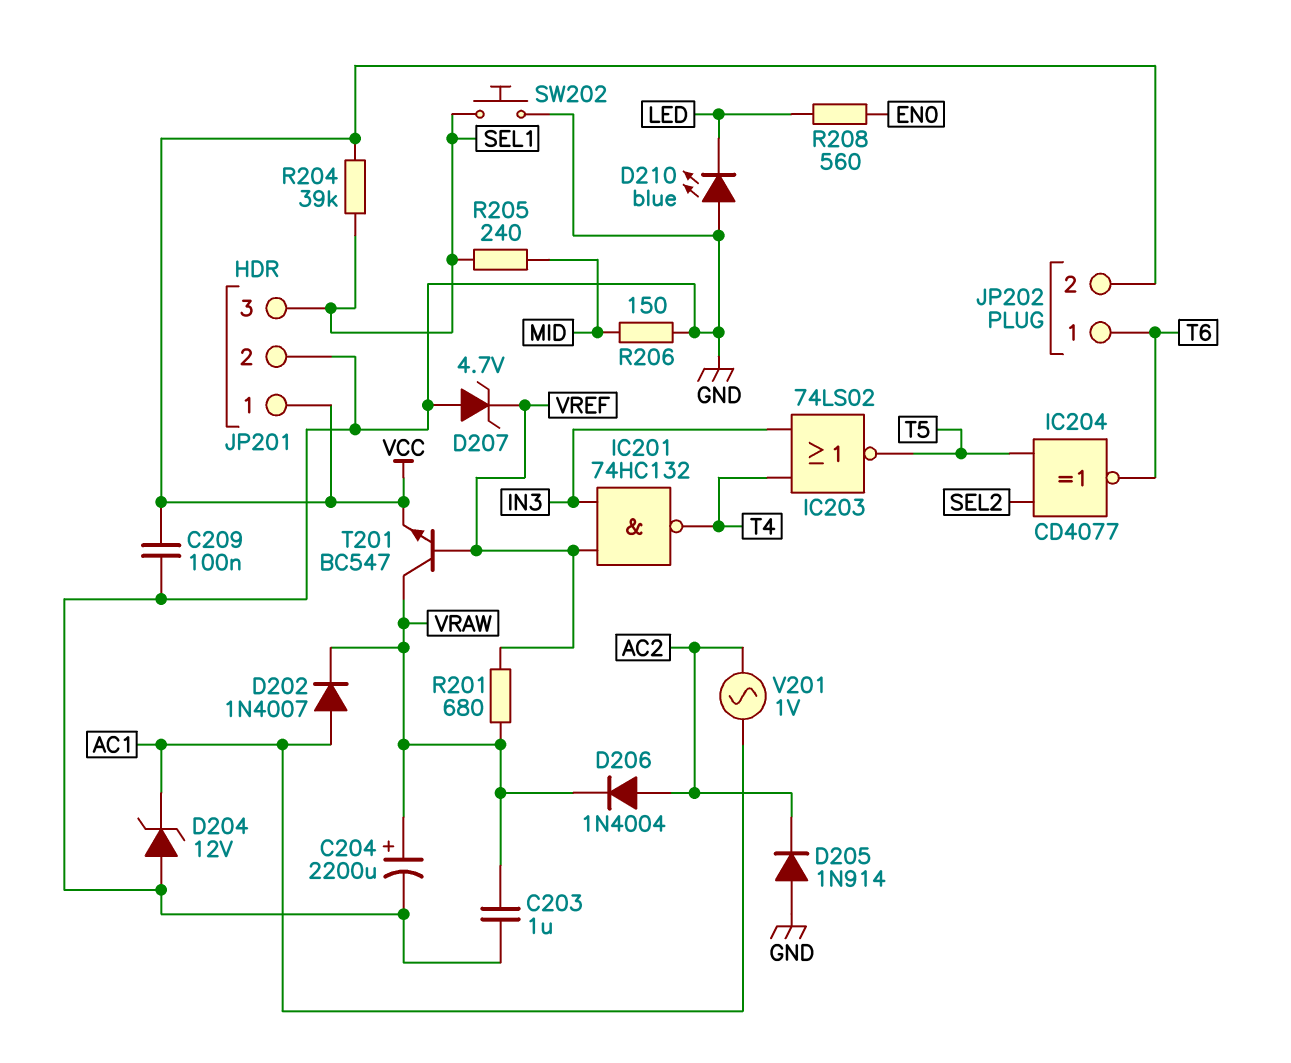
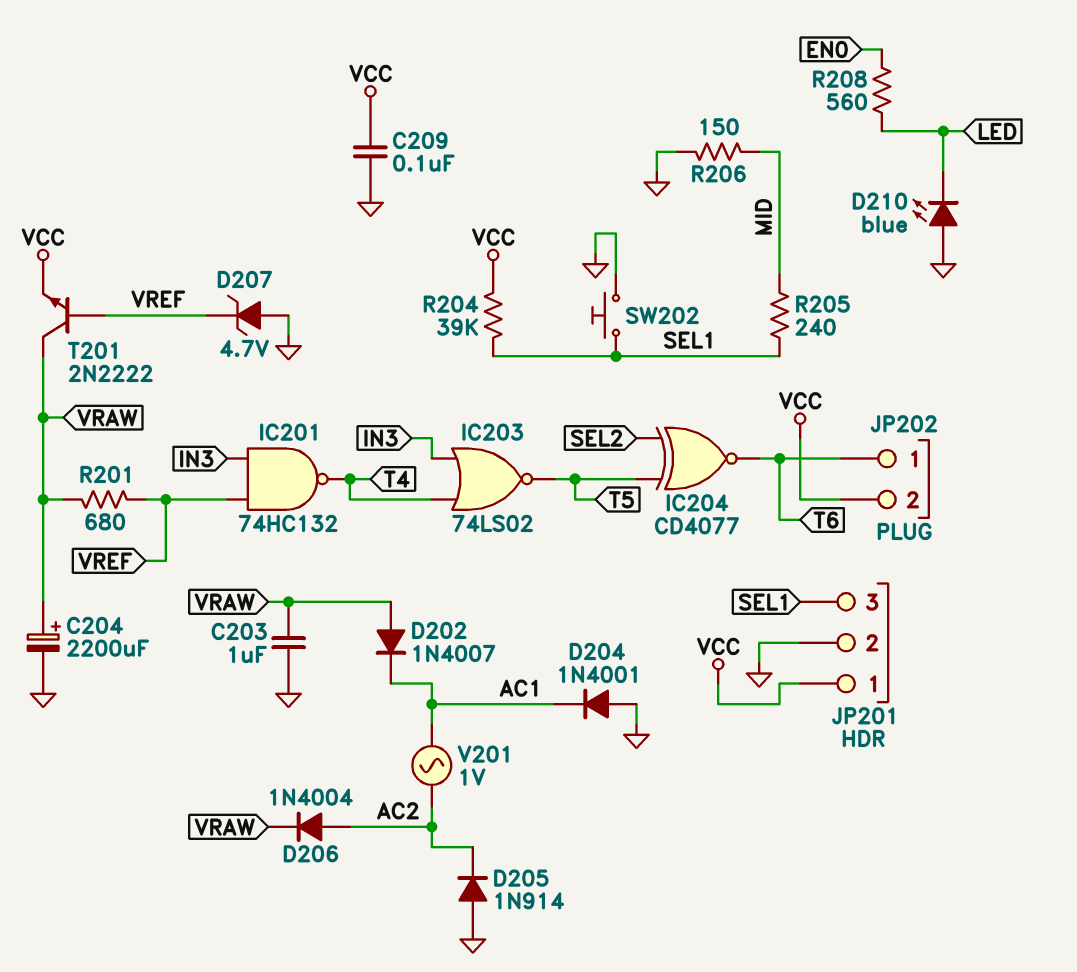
D202: diode 1N4007 (A AC1, K VRAW) -> diode 1N4007 (A VRAW, K AC1)
D204: zener 12V (A GND, K AC1) -> diode 1N4001 (A GND, K AC1)
T201: NPN BC547 (B VREF, C VRAW, E VCC) -> NPN 2N2222 (B VREF, C VRAW, E VCC)

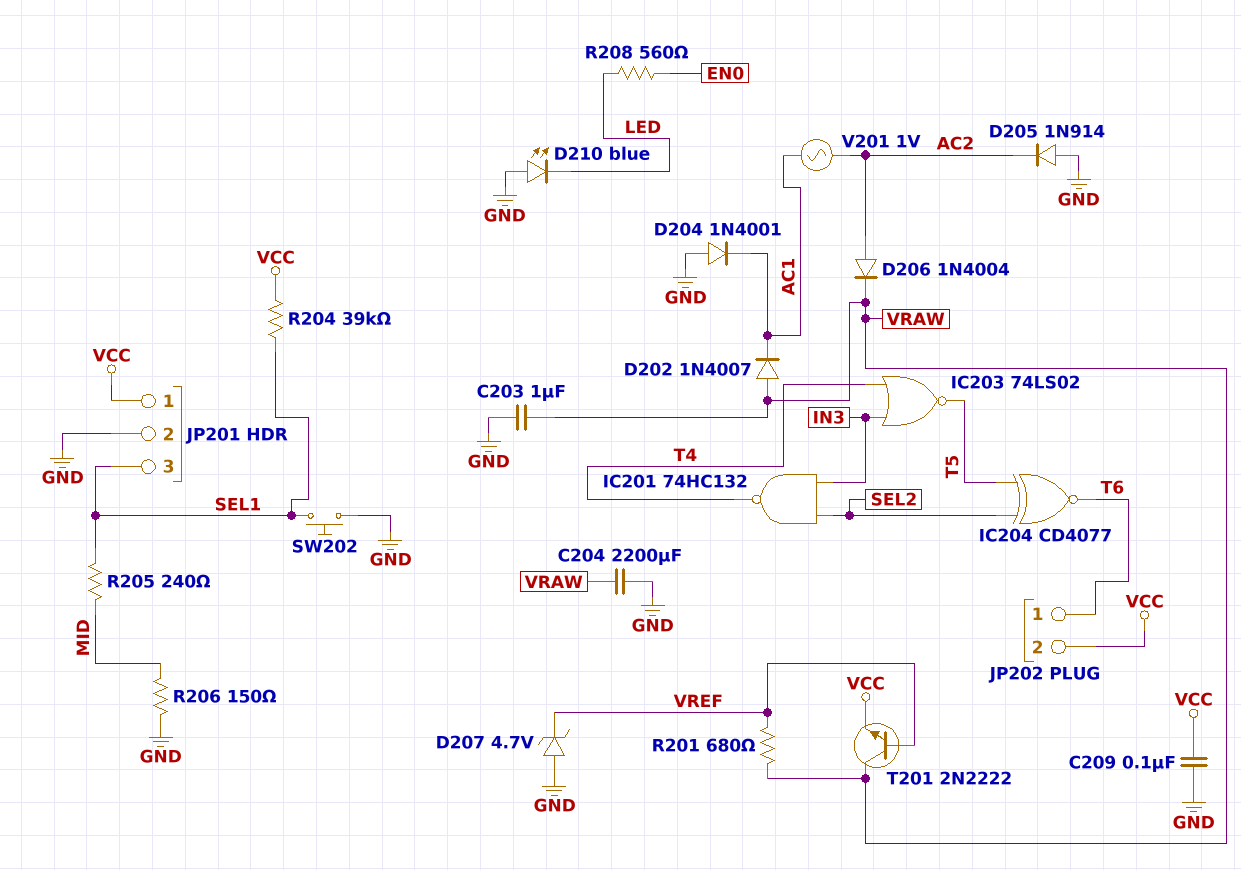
C204: 2200uF (plus VRAW, minus GND) -> 2200uF (GND, VRAW)
IC201: NAND 74HC132 (in IN3, in VREF, out T4) -> NAND 74HC132 (in IN3, in SEL2, out T4)

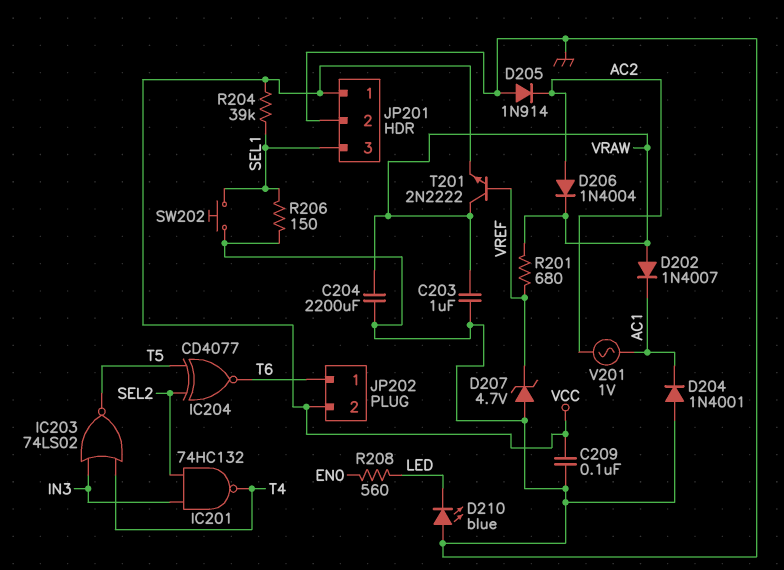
R205: 240 (MID, SEL1) -> none
R206: 150 (GND, MID) -> 150 (GND, SEL1)

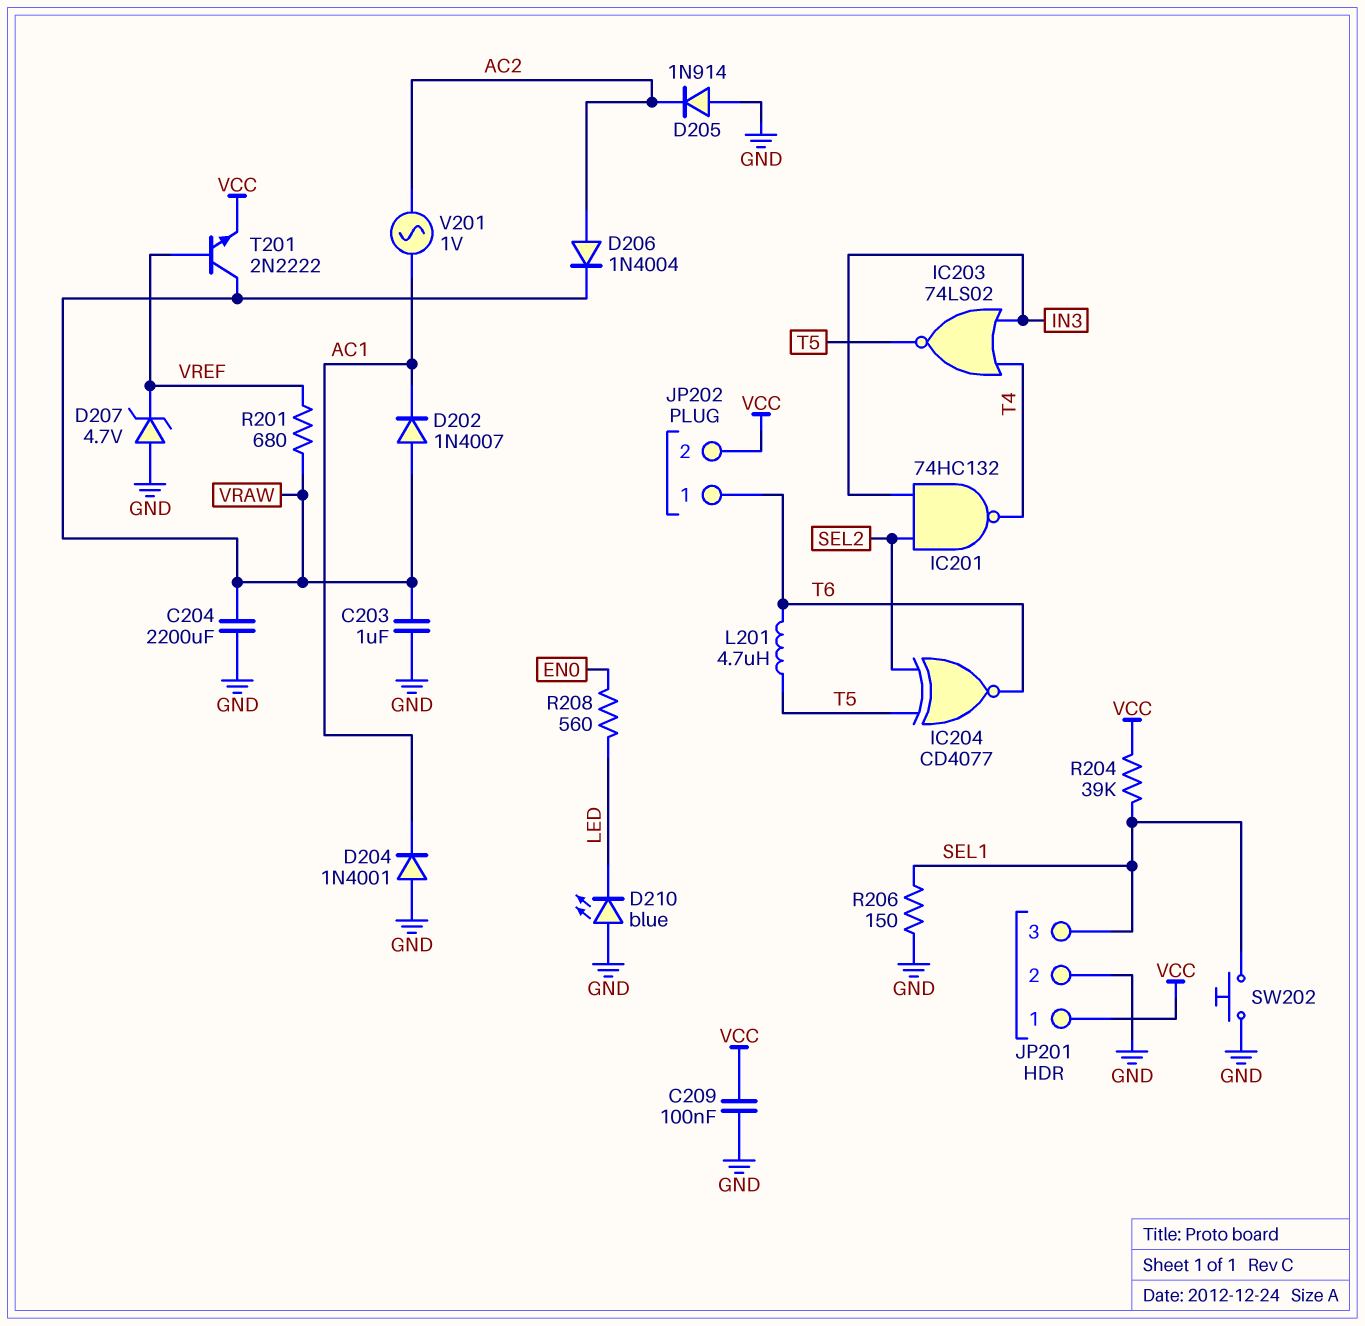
L201: none -> 4.7uH (T5, T6)

